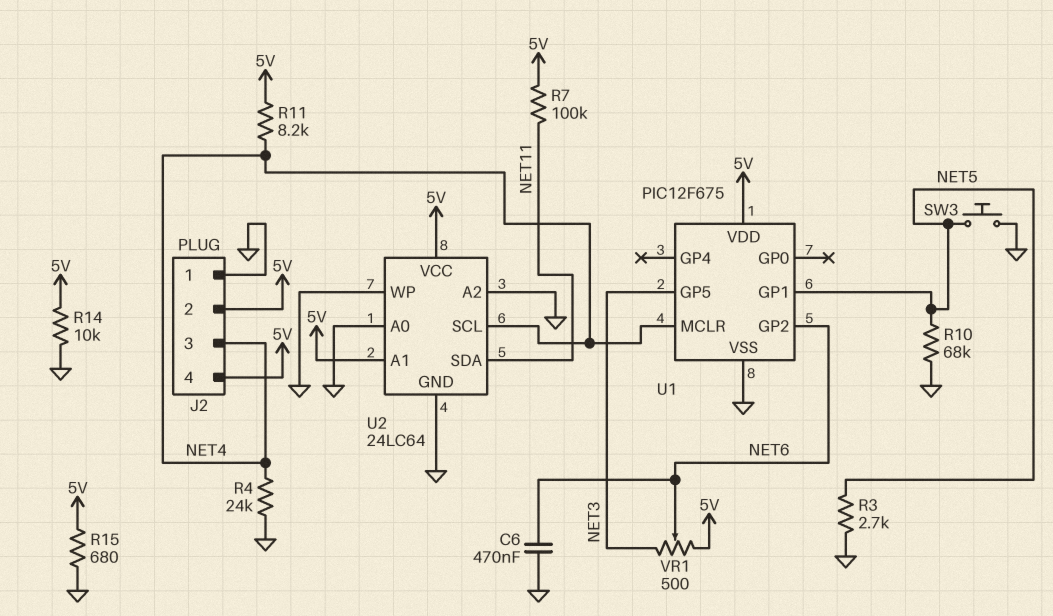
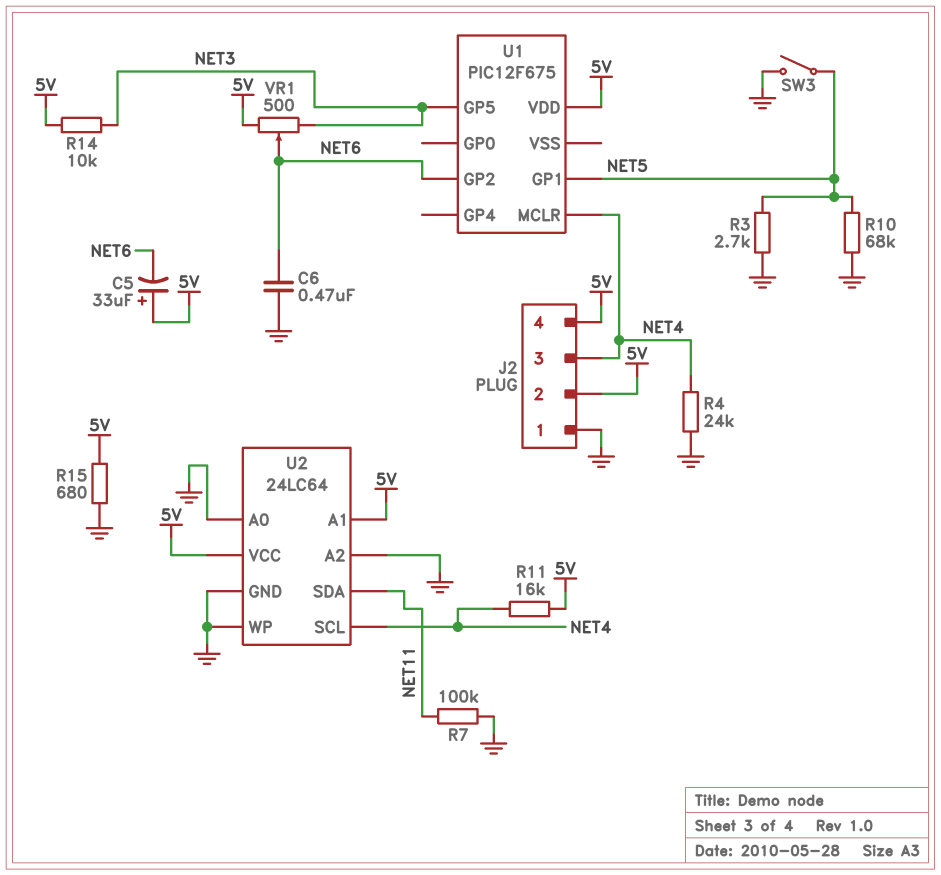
C5: none -> 33uF (plus 5V, minus NET6)
R7: 100k (5V, NET11) -> 100k (GND, NET11)
R11: 8.2k (5V, NET4) -> 16k (5V, NET4)
R14: 10k (5V, GND) -> 10k (5V, NET3)
SW3: button (GND, NET5) -> switch (GND, NET5)
U1 pin VSS: GND -> none

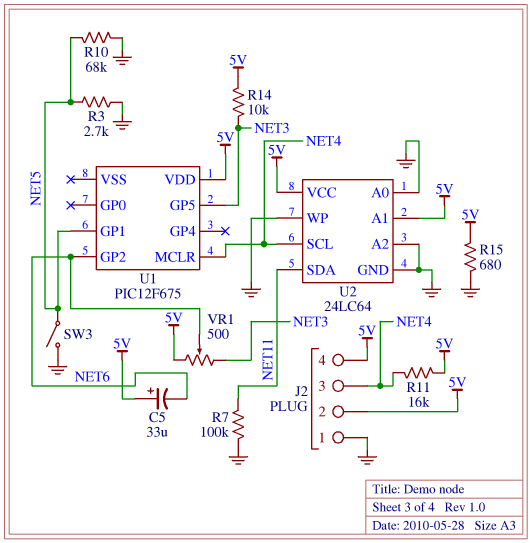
C6: 470nF (GND, NET6) -> none
R4: 24k (GND, NET4) -> none

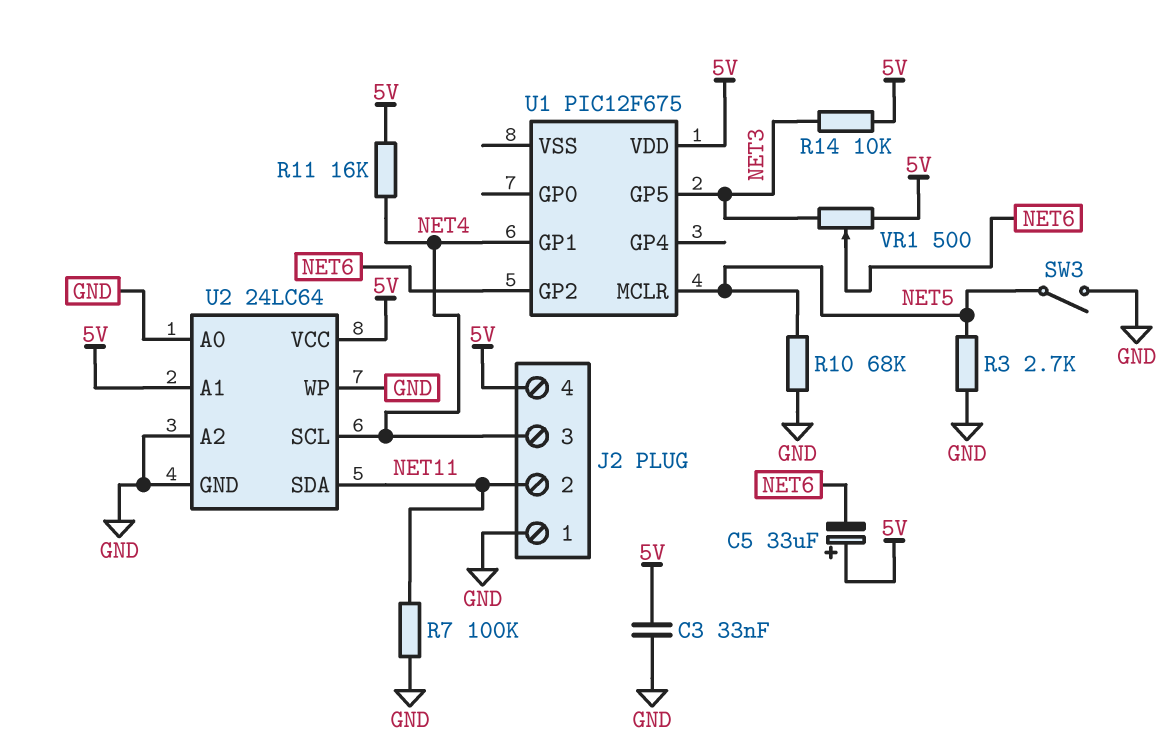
C3: none -> 33nF (5V, GND)
J2 pin 2: 5V -> NET11
R15: 680 (5V, GND) -> none
U1 pin GP1: NET5 -> NET4
U1 pin MCLR: NET4 -> NET5

